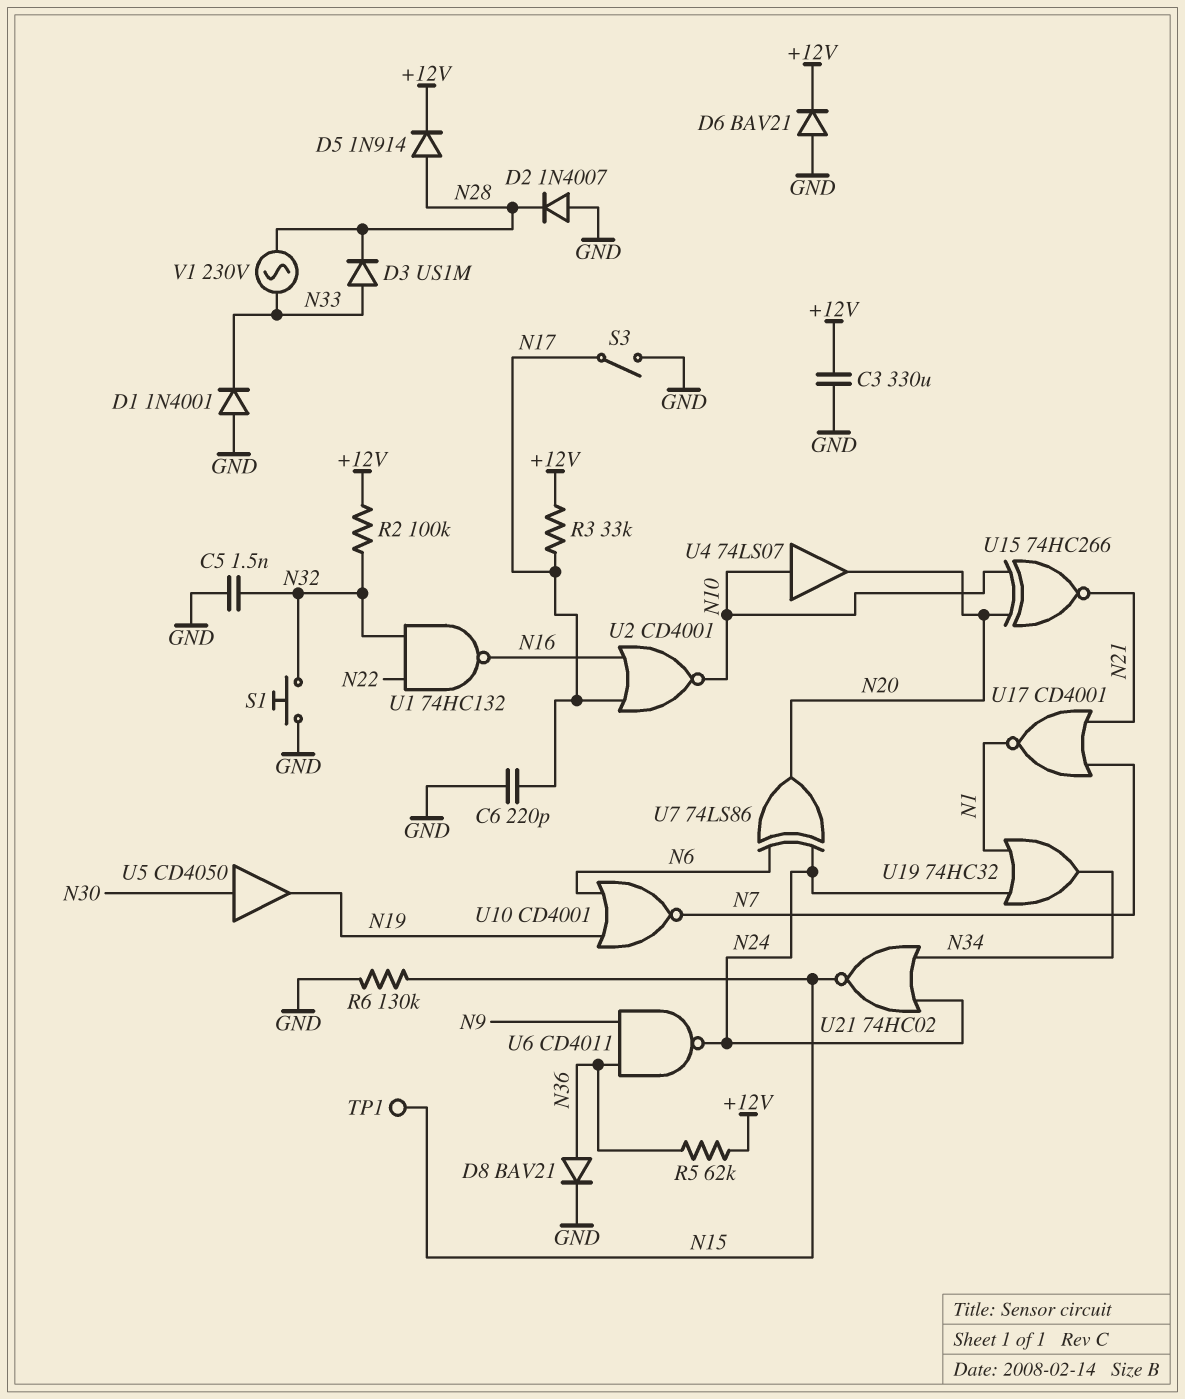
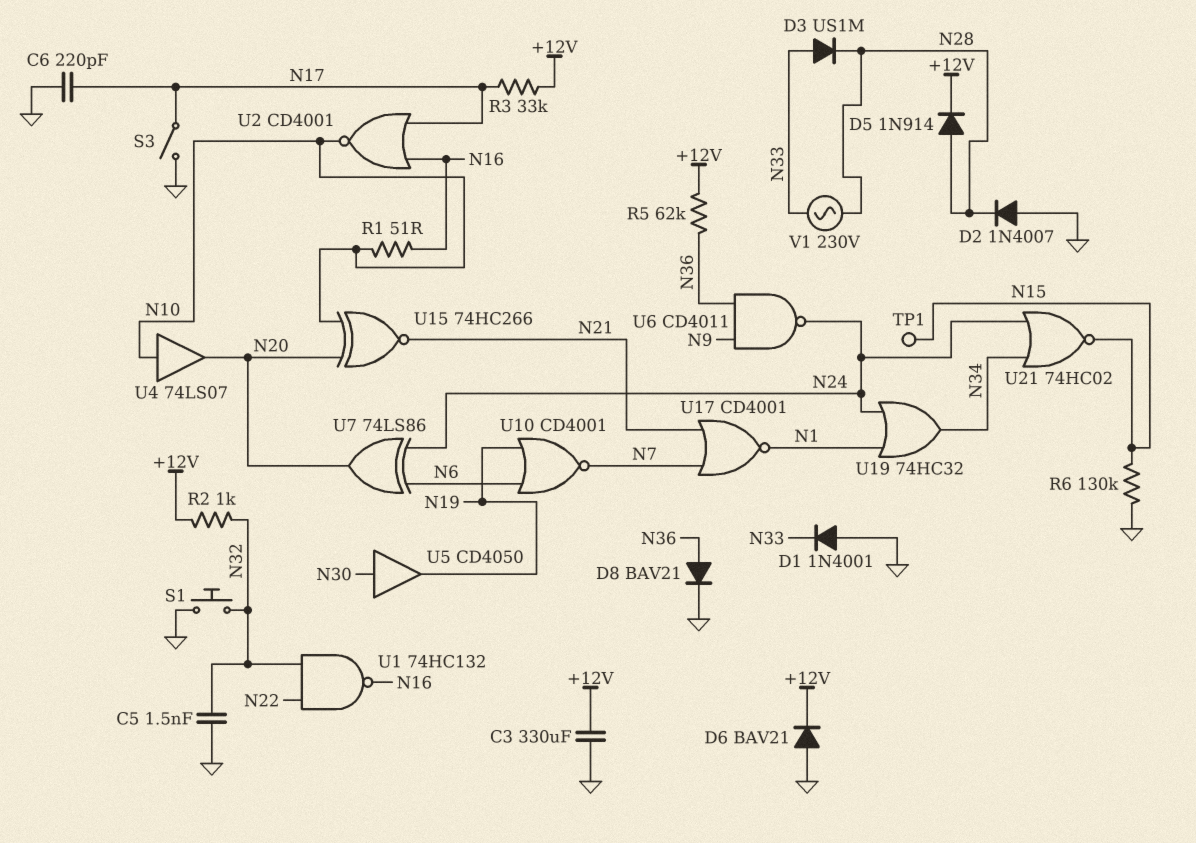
R1: none -> 51 (N10, N16)
R2: 100k (+12V, N32) -> 1k (+12V, N32)

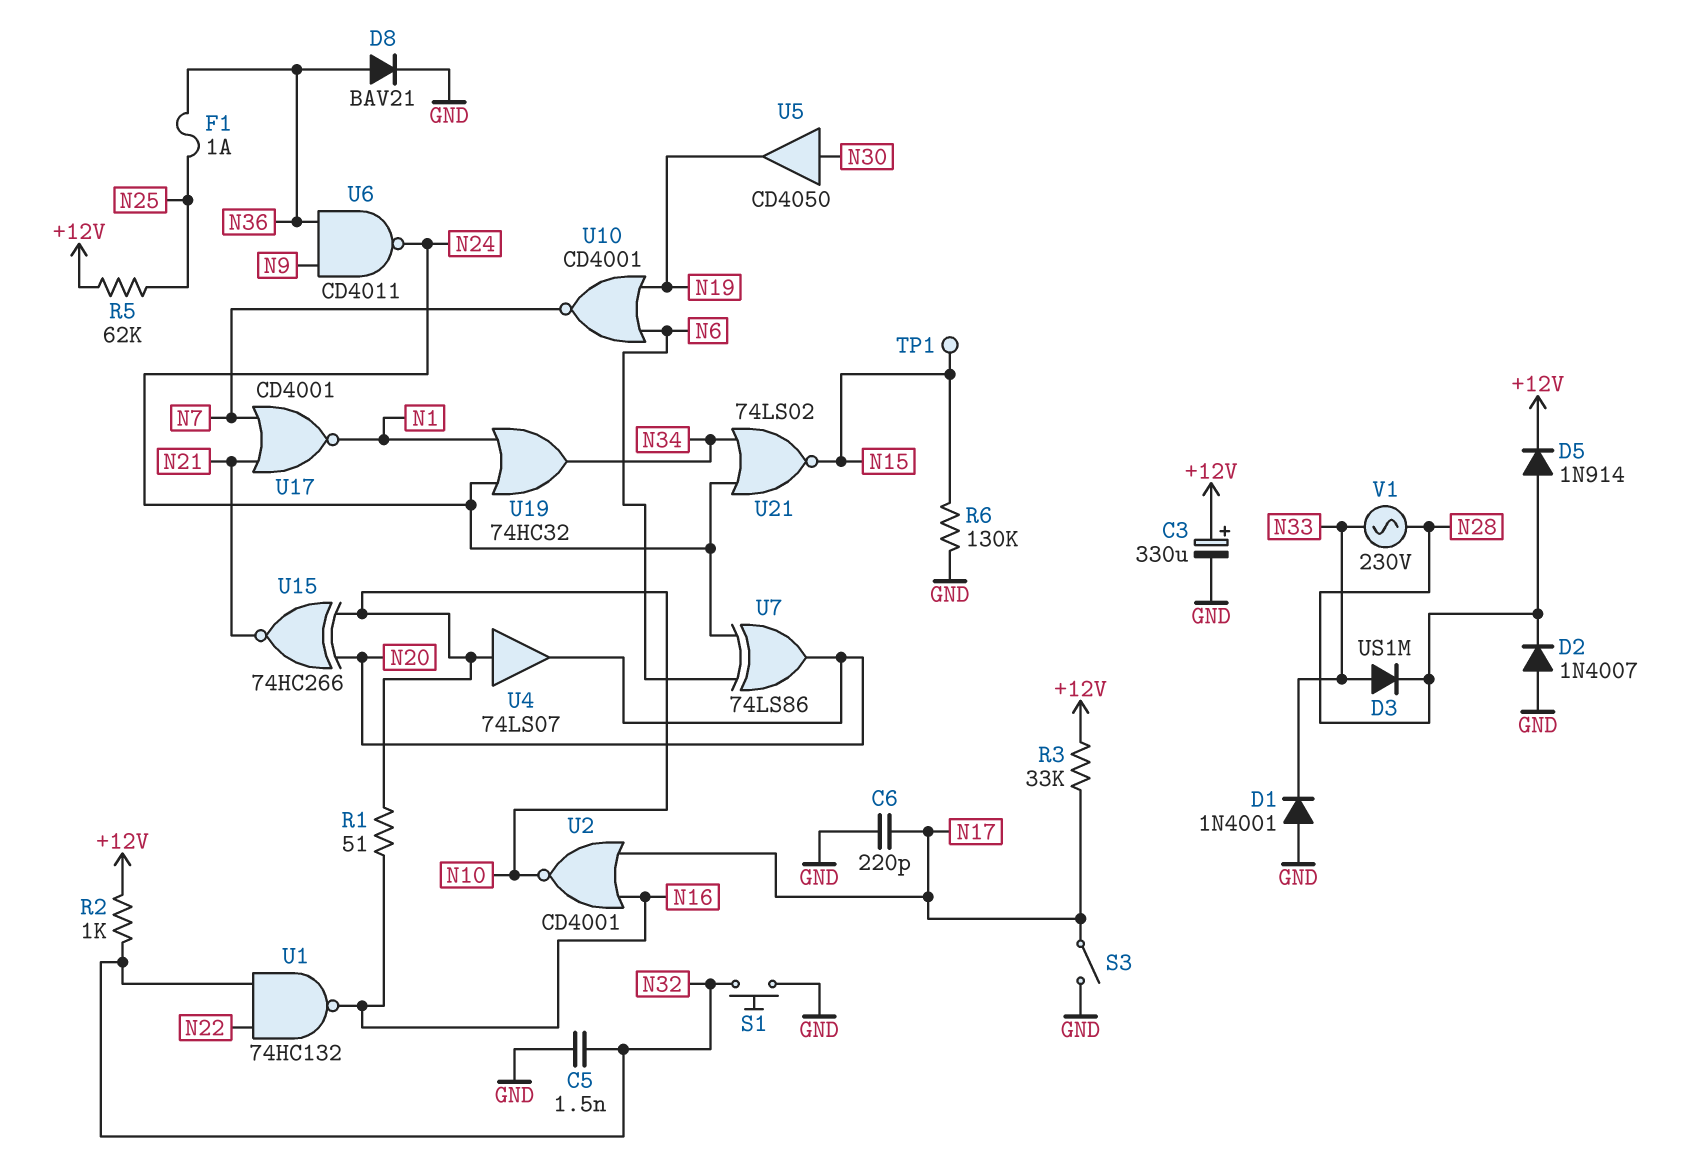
C3: 330uF (+12V, GND) -> 330uF (plus +12V, minus GND)
D6: diode BAV21 (A GND, K +12V) -> none
F1: none -> 1A (N25, N36)
R5: 62k (+12V, N36) -> 62k (+12V, N25)
U21: NOR 74HC02 (in N24, in N34, out N15) -> NOR 74LS02 (in N24, in N34, out N15)

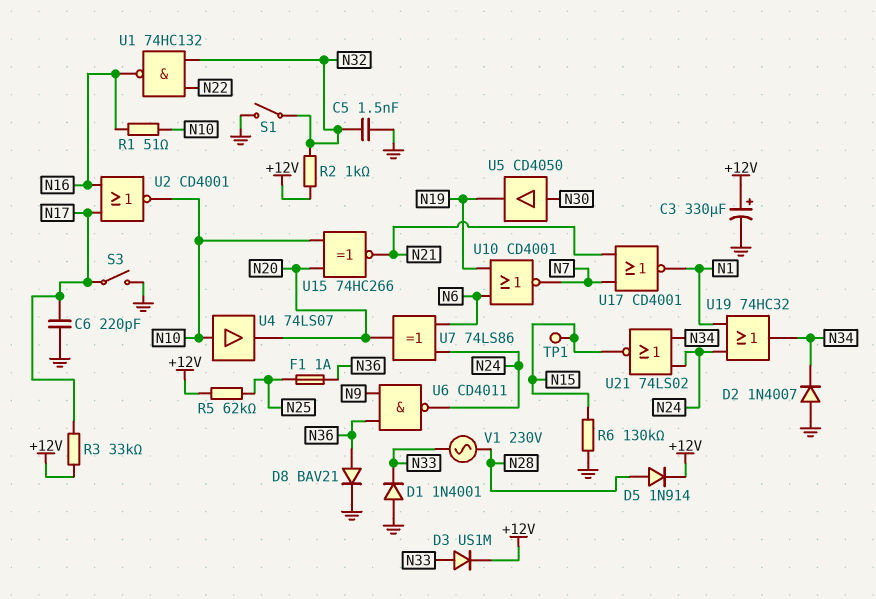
D2: diode 1N4007 (A GND, K N28) -> diode 1N4007 (A GND, K N34)
D3: diode US1M (A N33, K N28) -> diode US1M (A N33, K +12V)
S1: button (GND, N32) -> switch (GND, N32)

